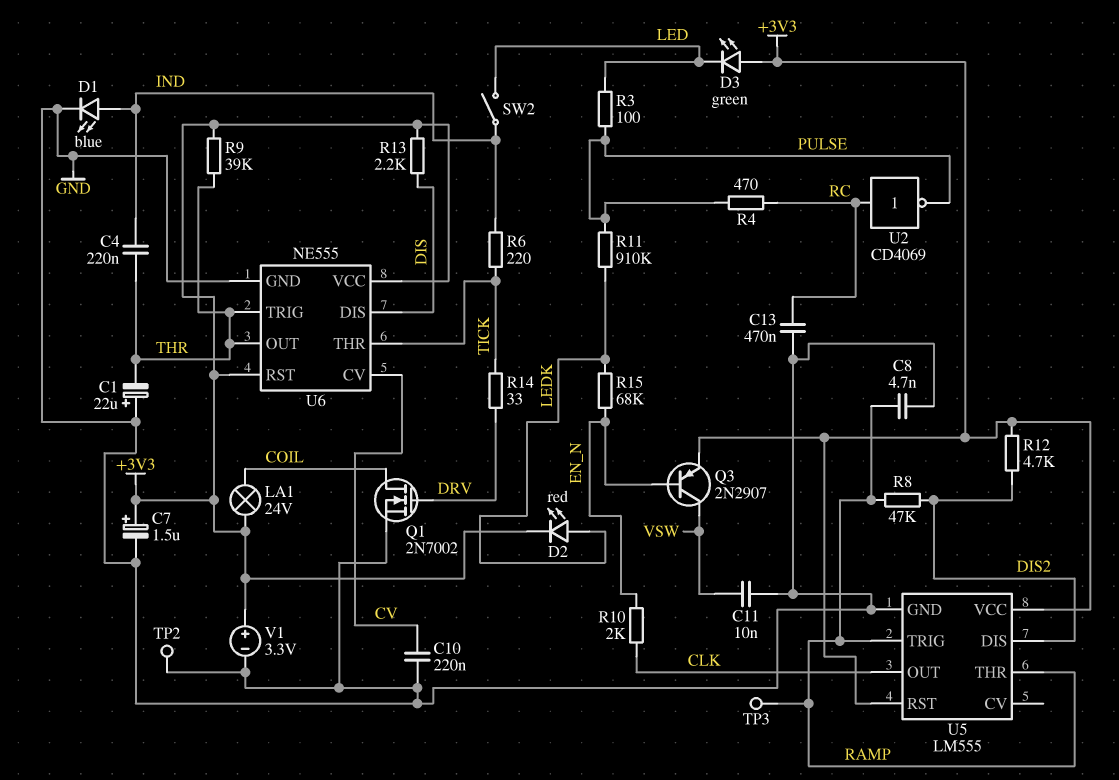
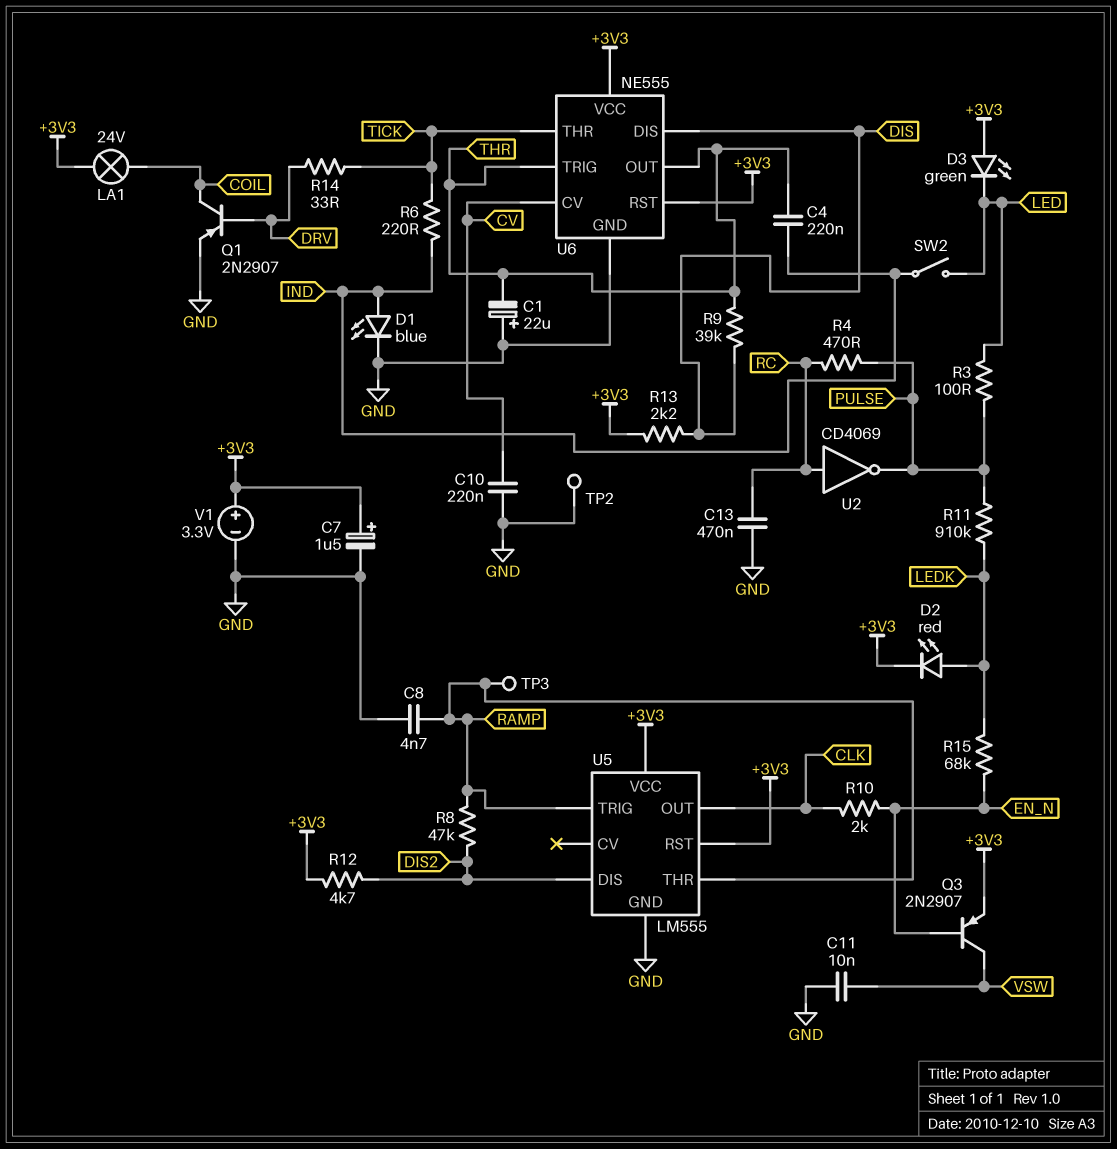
Q1: NMOS 2N7002 (G DRV, D COIL, S GND) -> PNP 2N2907 (B DRV, C COIL, E GND)
R9: 39k (+3V3, THR) -> 39k (DIS, THR)

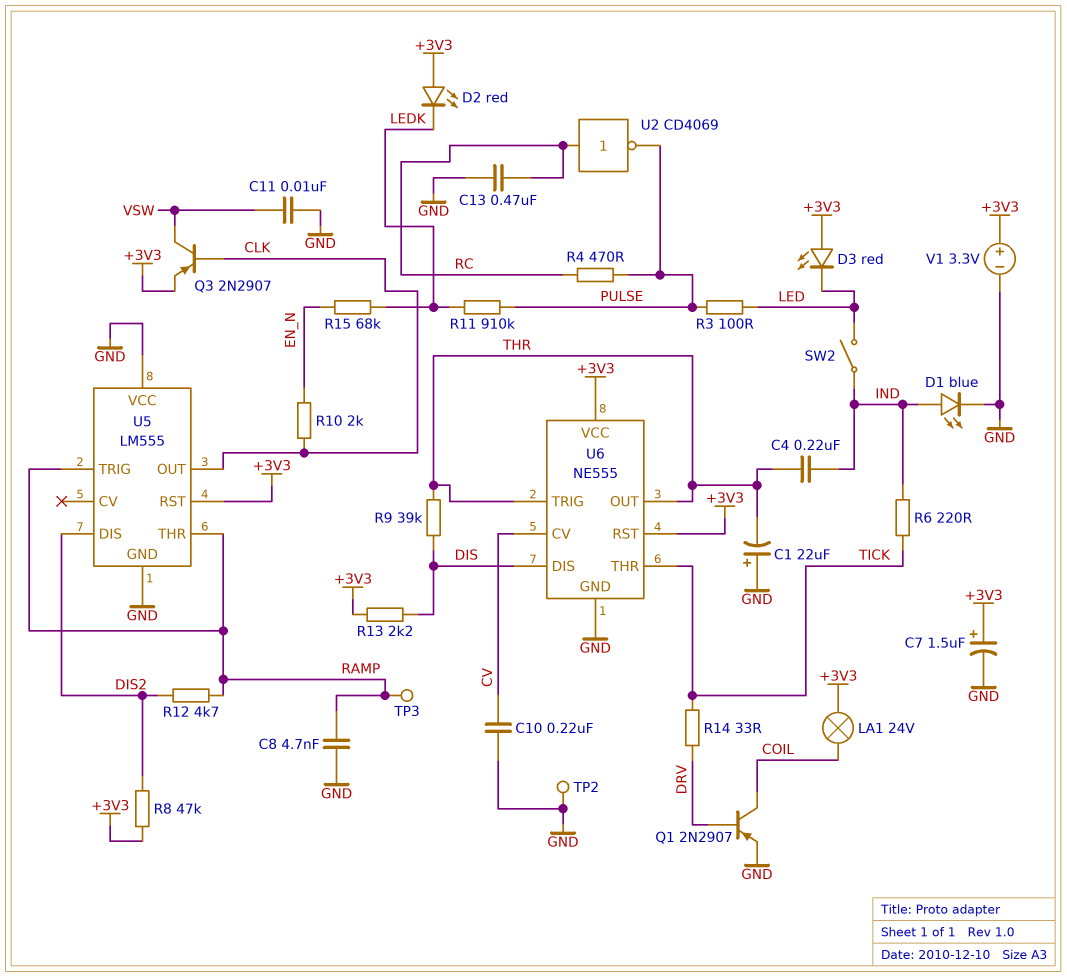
D2: LED red (A LEDK, K +3V3) -> LED red (A +3V3, K LEDK)
D3: LED green (A +3V3, K LED) -> LED red (A +3V3, K LED)
Q3: PNP 2N2907 (B EN_N, C VSW, E +3V3) -> PNP 2N2907 (B CLK, C VSW, E +3V3)
R8: 47k (DIS2, RAMP) -> 47k (+3V3, DIS2)
R12: 4.7k (+3V3, DIS2) -> 4.7k (DIS2, RAMP)
U5 pin VCC: +3V3 -> GND

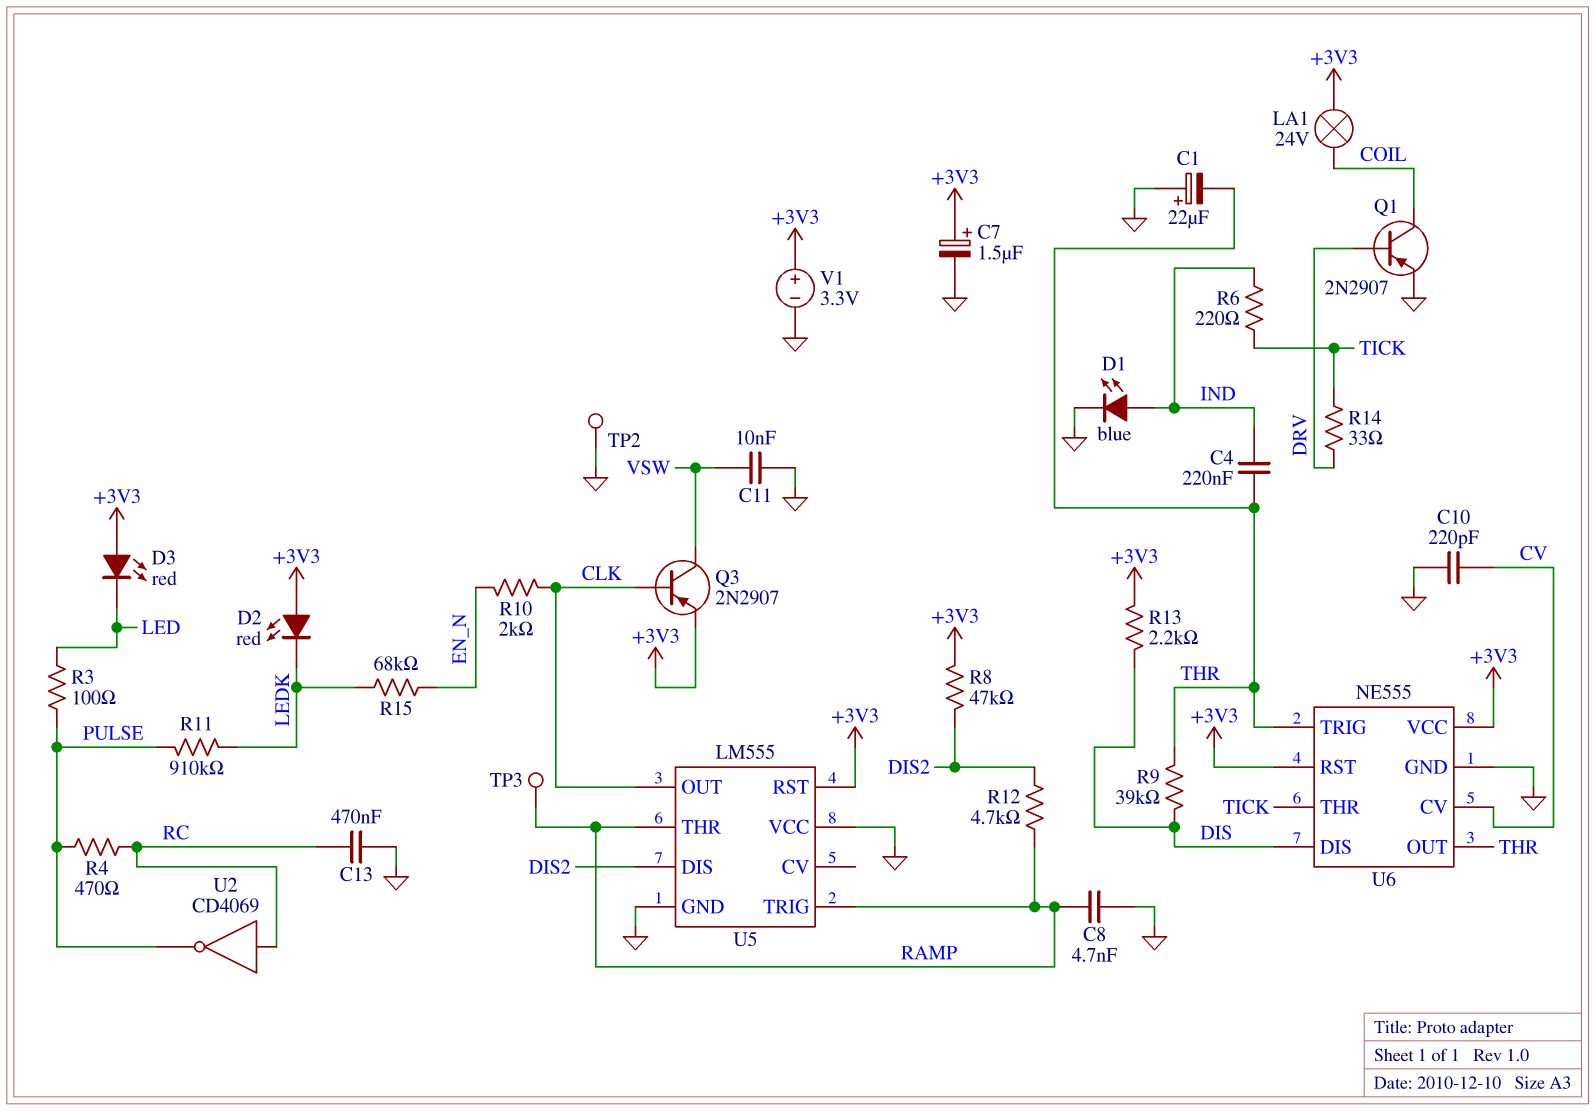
C10: 220nF (CV, GND) -> 220pF (CV, GND)
SW2: switch (IND, LED) -> none

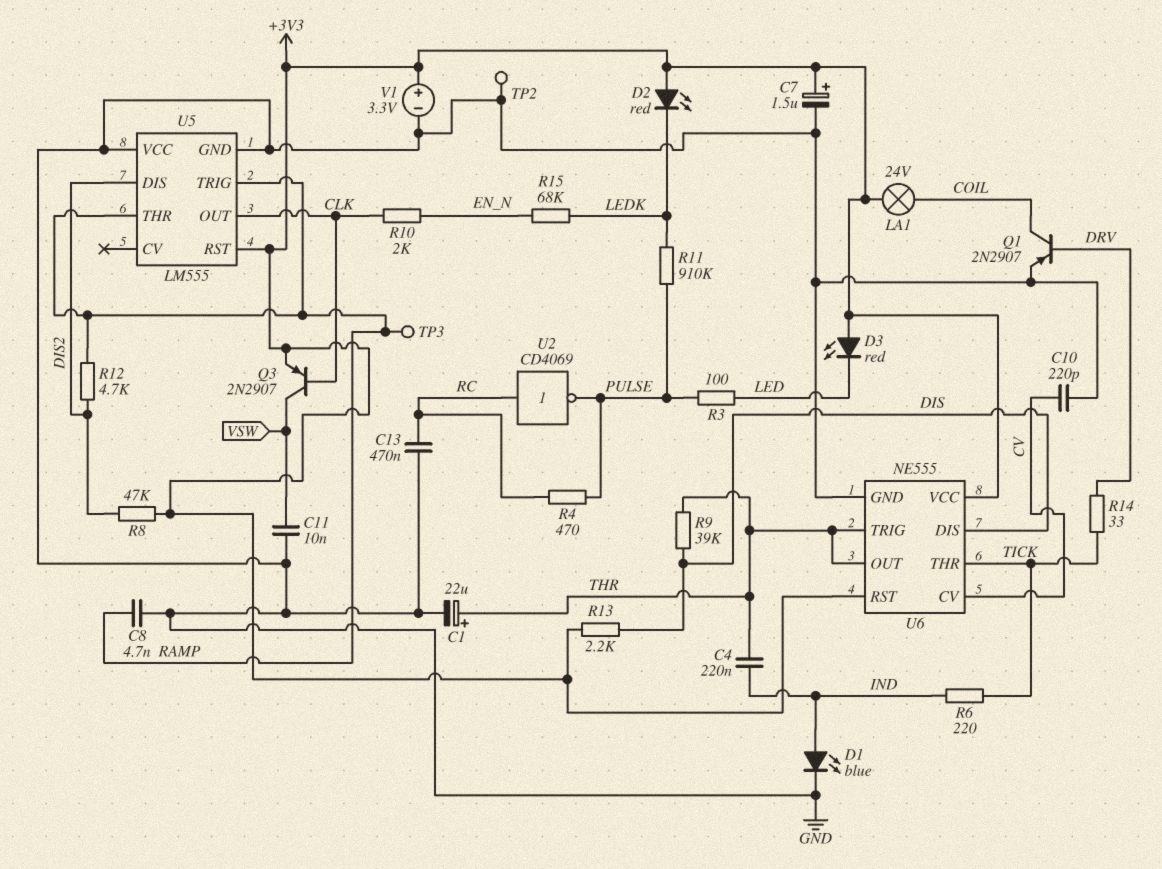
C1: 22uF (plus GND, minus THR) -> 22uF (plus THR, minus GND)

